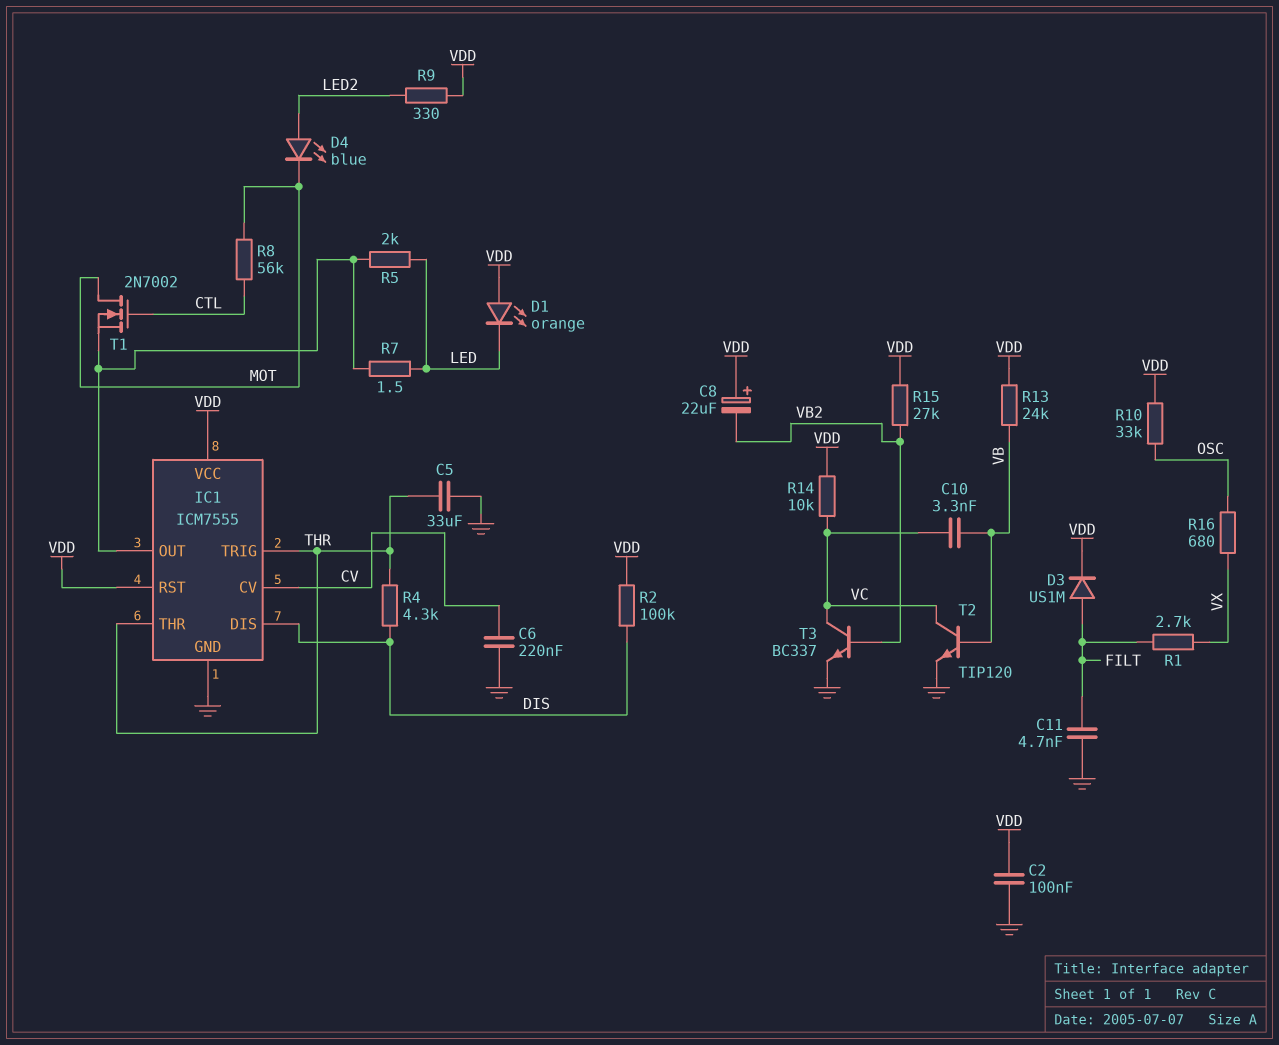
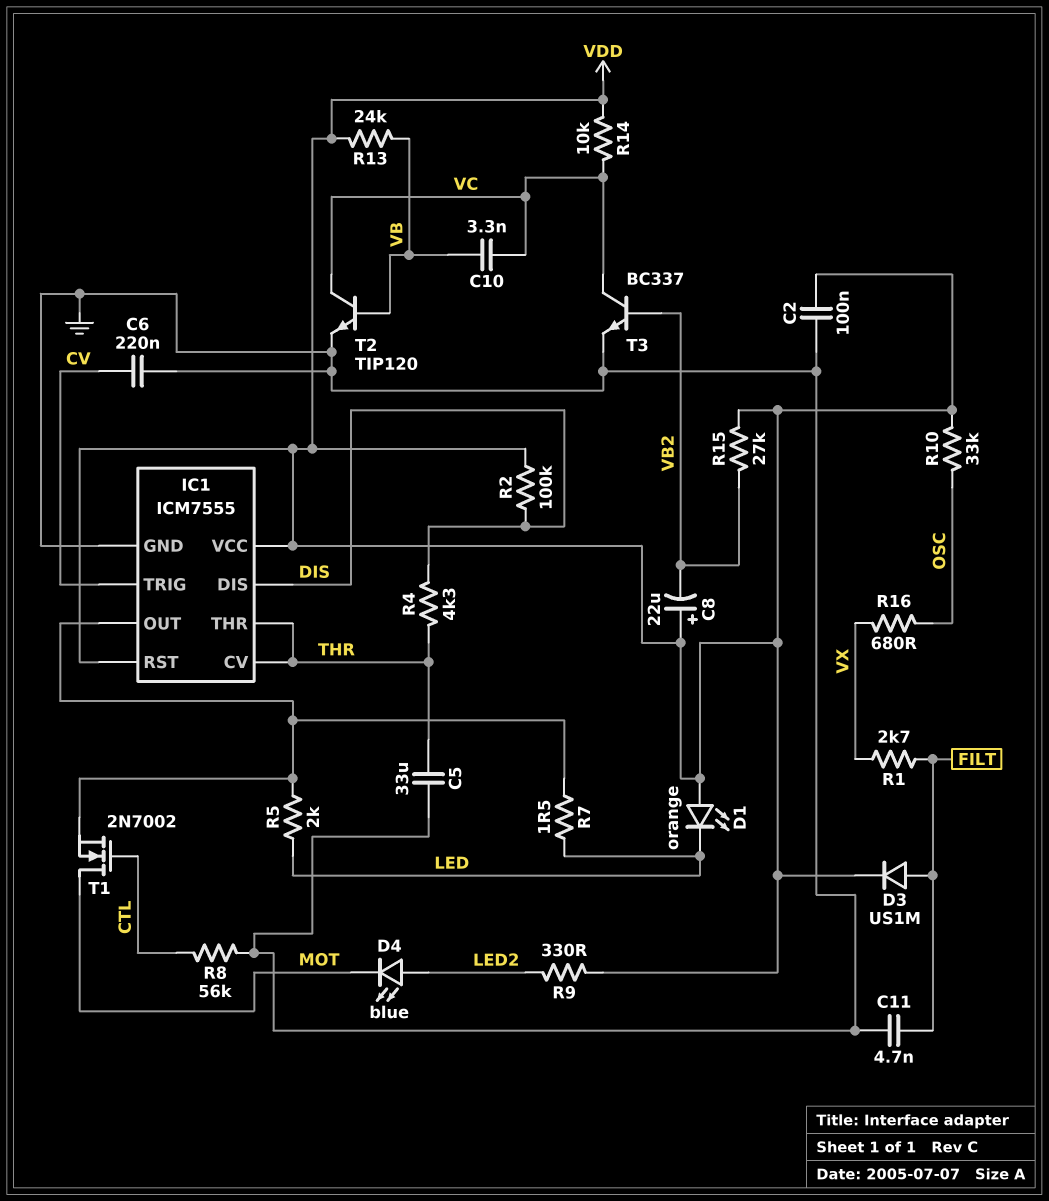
IC1 pin CV: CV -> THR
IC1 pin TRIG: THR -> CV
R8: 56k (CTL, MOT) -> 56k (CTL, GND)

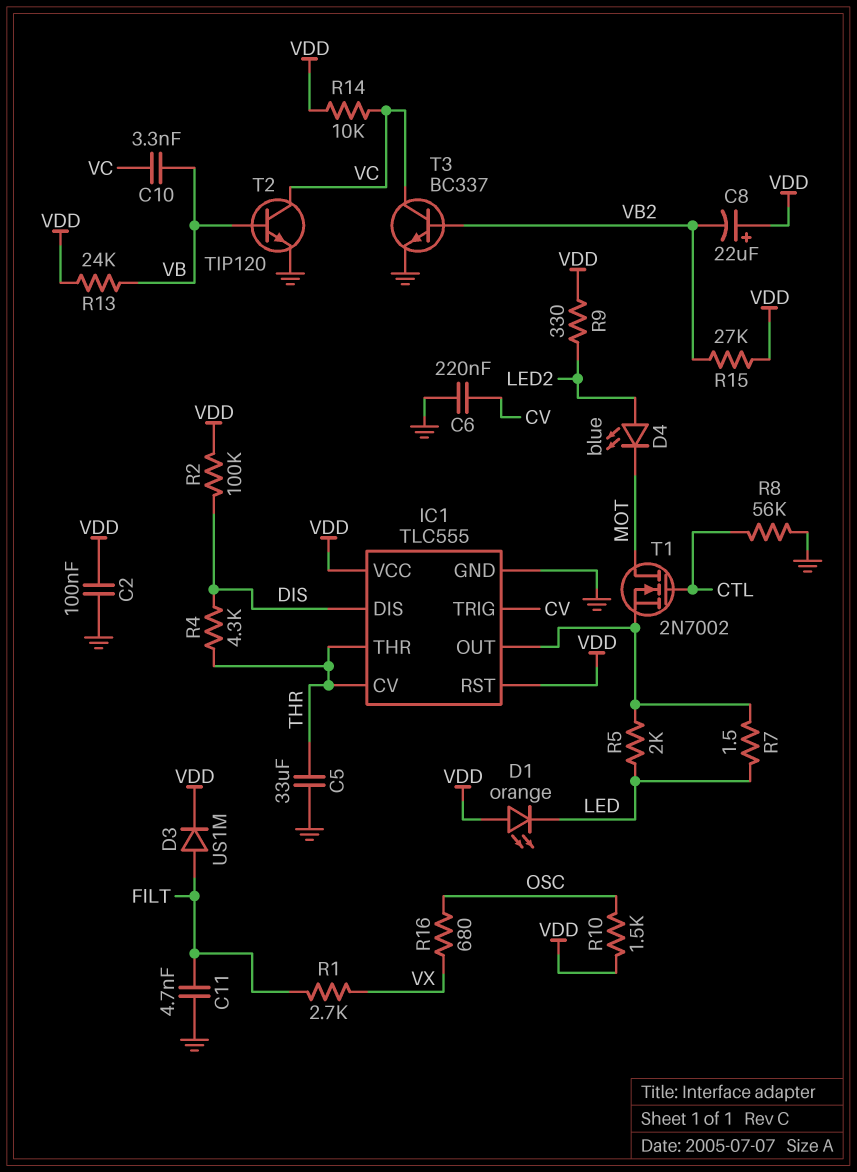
IC1: ICM7555 -> TLC555
R10: 33k (OSC, VDD) -> 1.5k (OSC, VDD)

